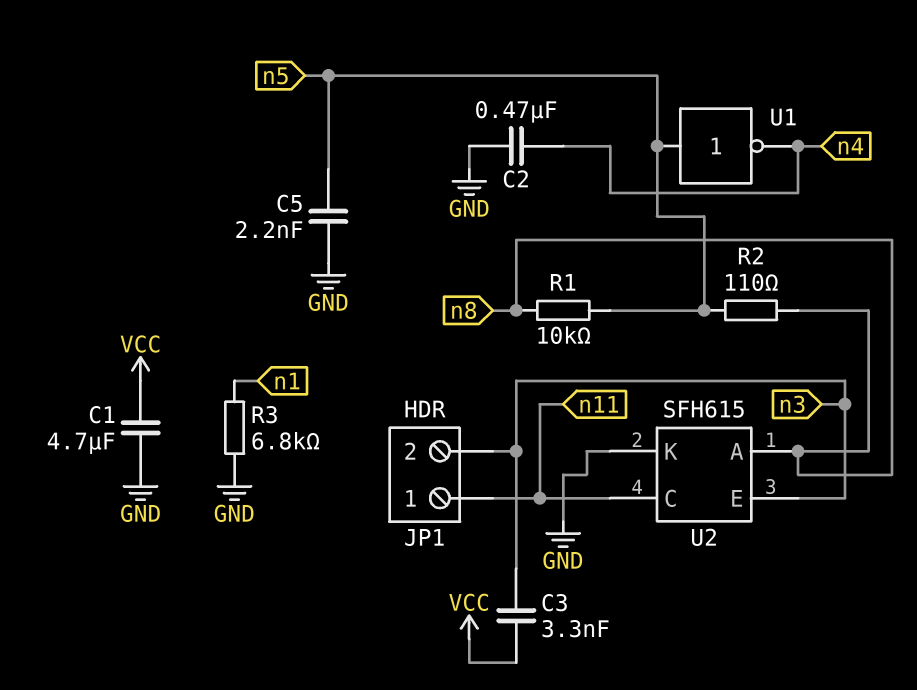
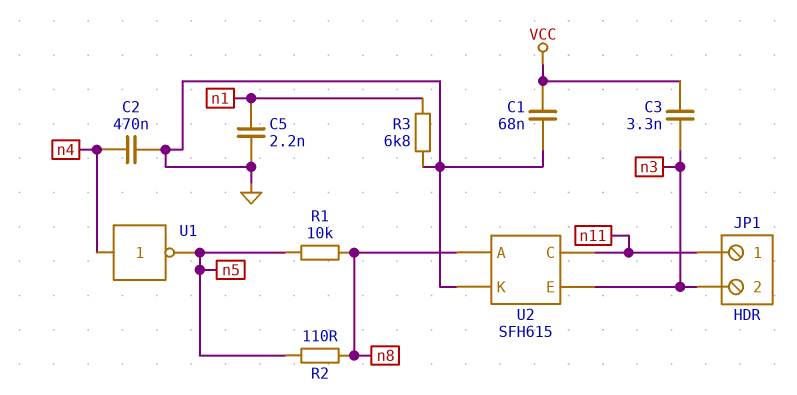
C1: 4.7uF (GND, VCC) -> 68nF (GND, VCC)
C5: 2.2nF (GND, n5) -> 2.2nF (GND, n1)
U1: NOT (in n5, out n4) -> NOT (in n4, out n5)

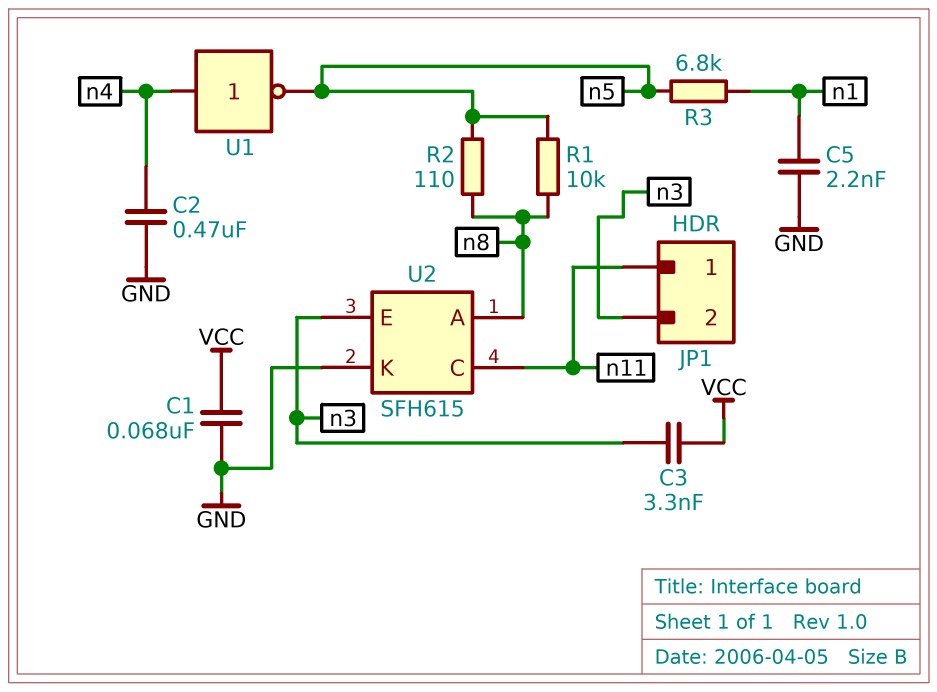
R3: 6.8k (GND, n1) -> 6.8k (n1, n5)

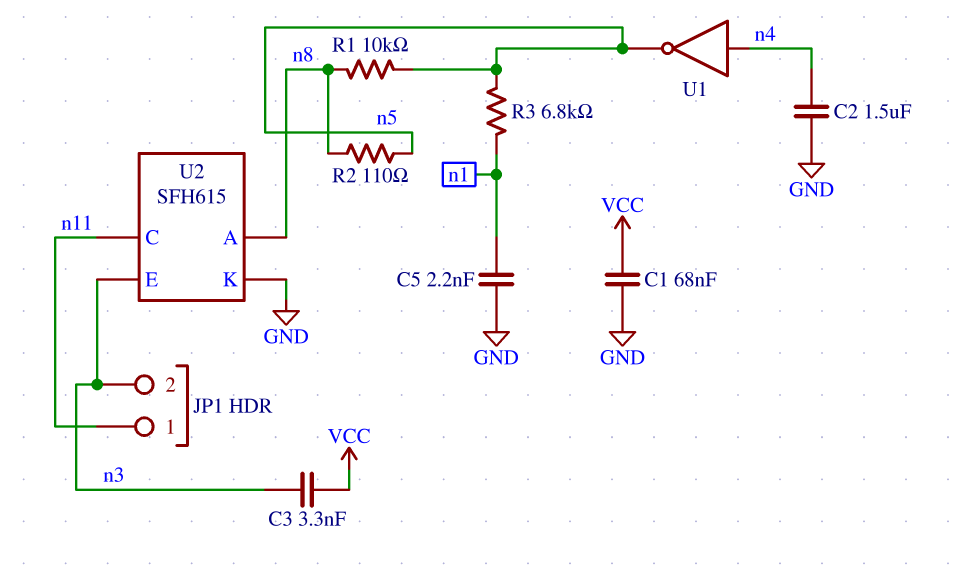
C2: 470nF (GND, n4) -> 1.5uF (GND, n4)

